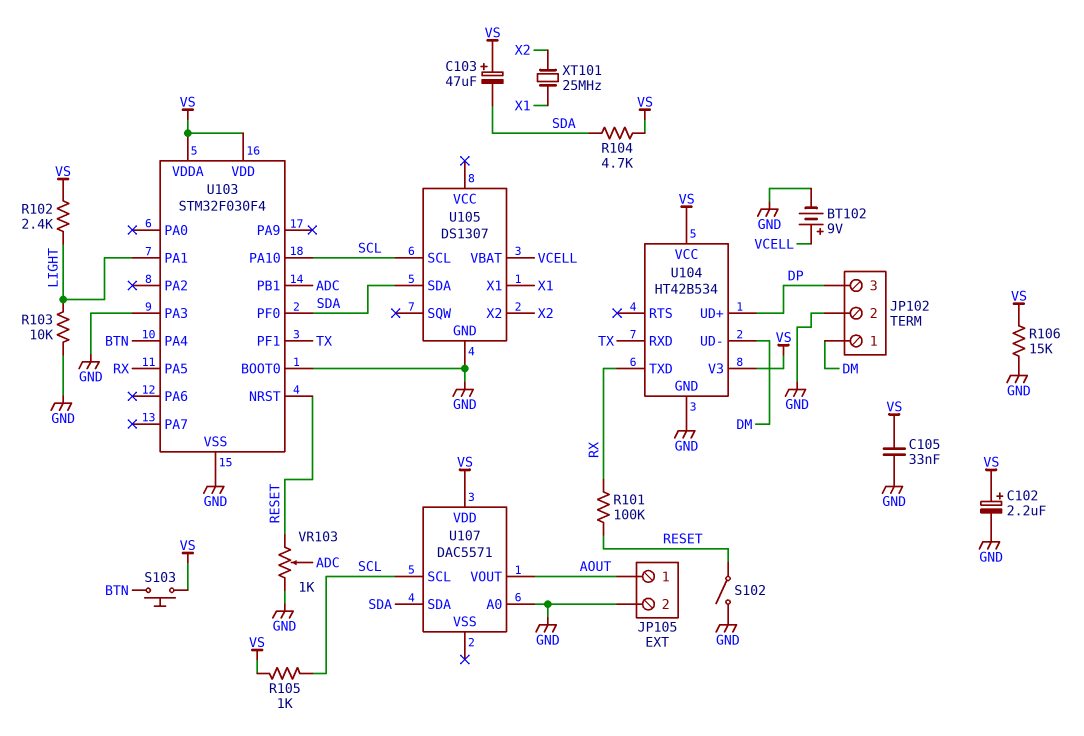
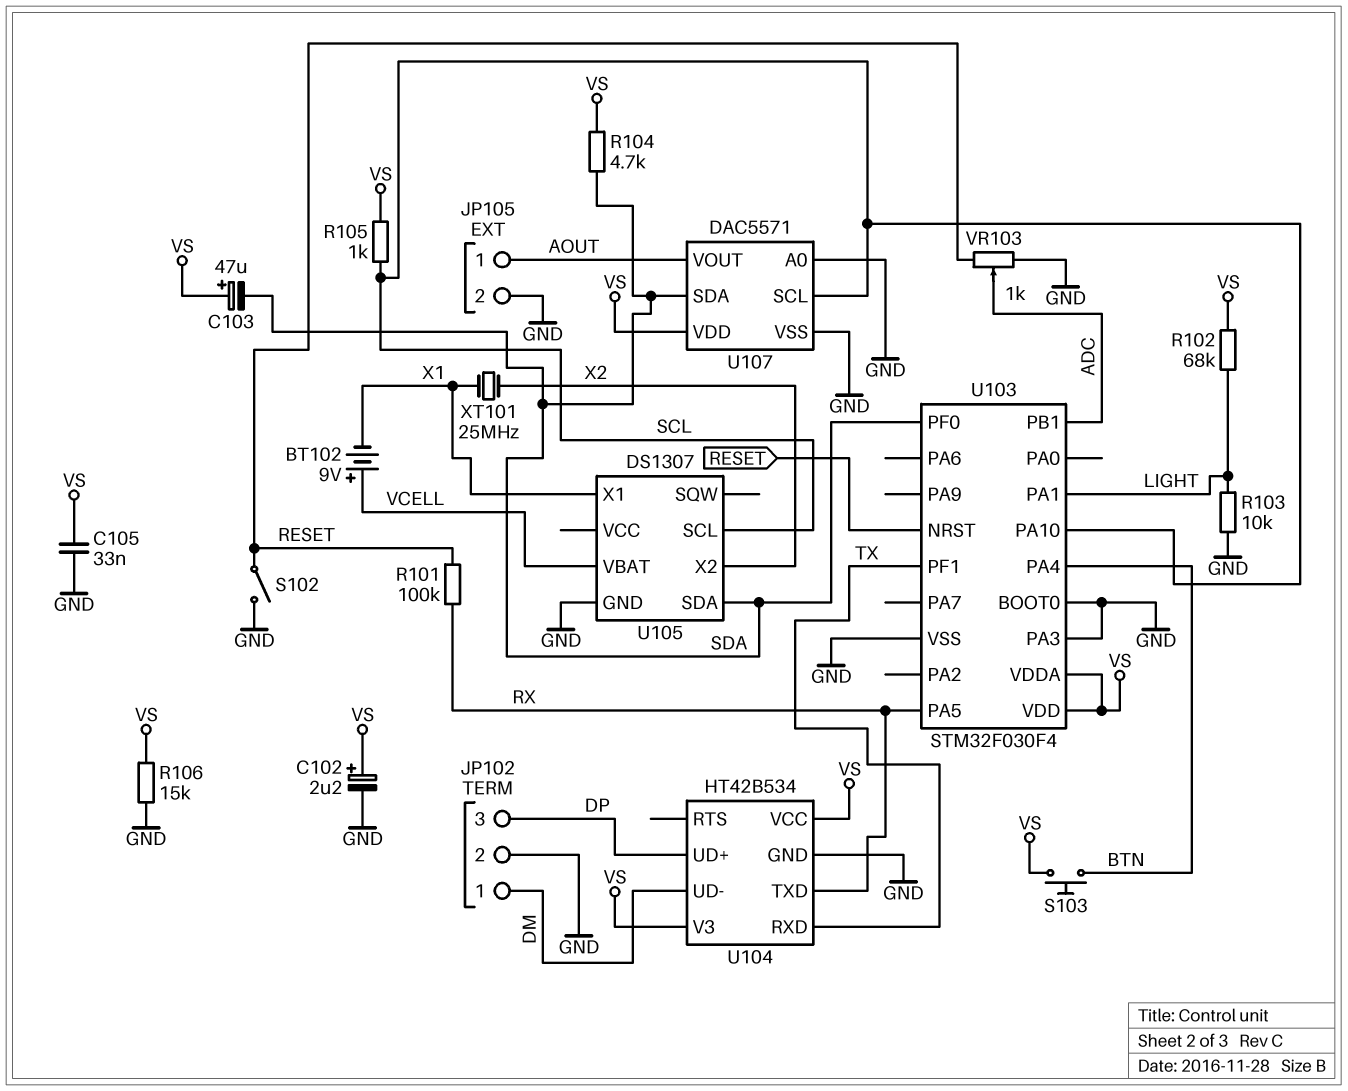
BT102: 9V (plus VCELL, minus GND) -> 9V (plus VCELL, minus X1)
R102: 2.4k (LIGHT, VS) -> 68k (LIGHT, VS)
U107 pin VSS: none -> GND

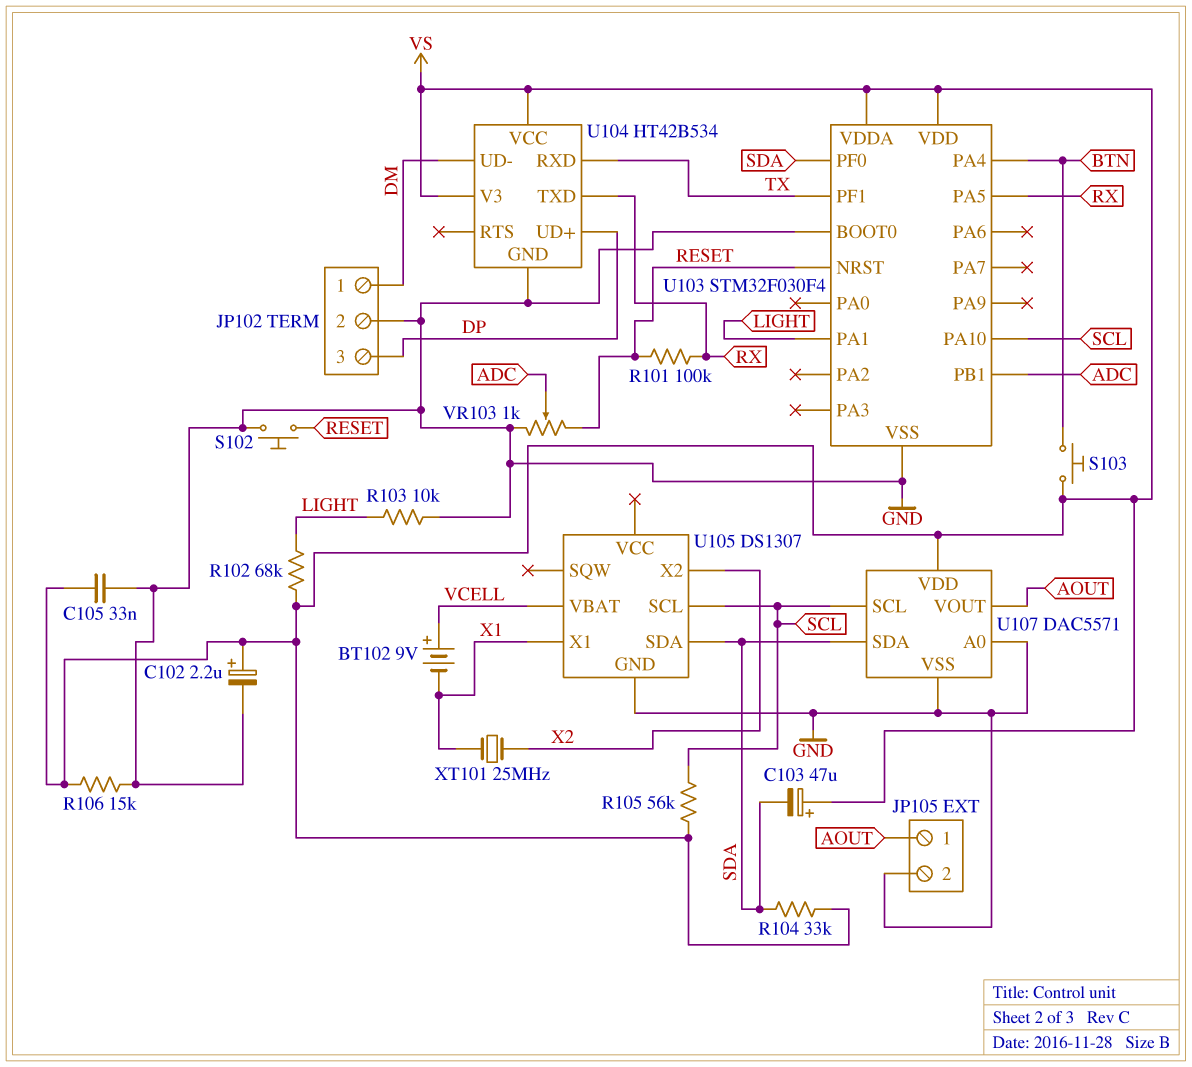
R104: 4.7k (SDA, VS) -> 33k (SDA, VS)
R105: 1k (SCL, VS) -> 56k (SCL, VS)
S102: switch (GND, RESET) -> button (GND, RESET)
U103 pin PA3: GND -> none

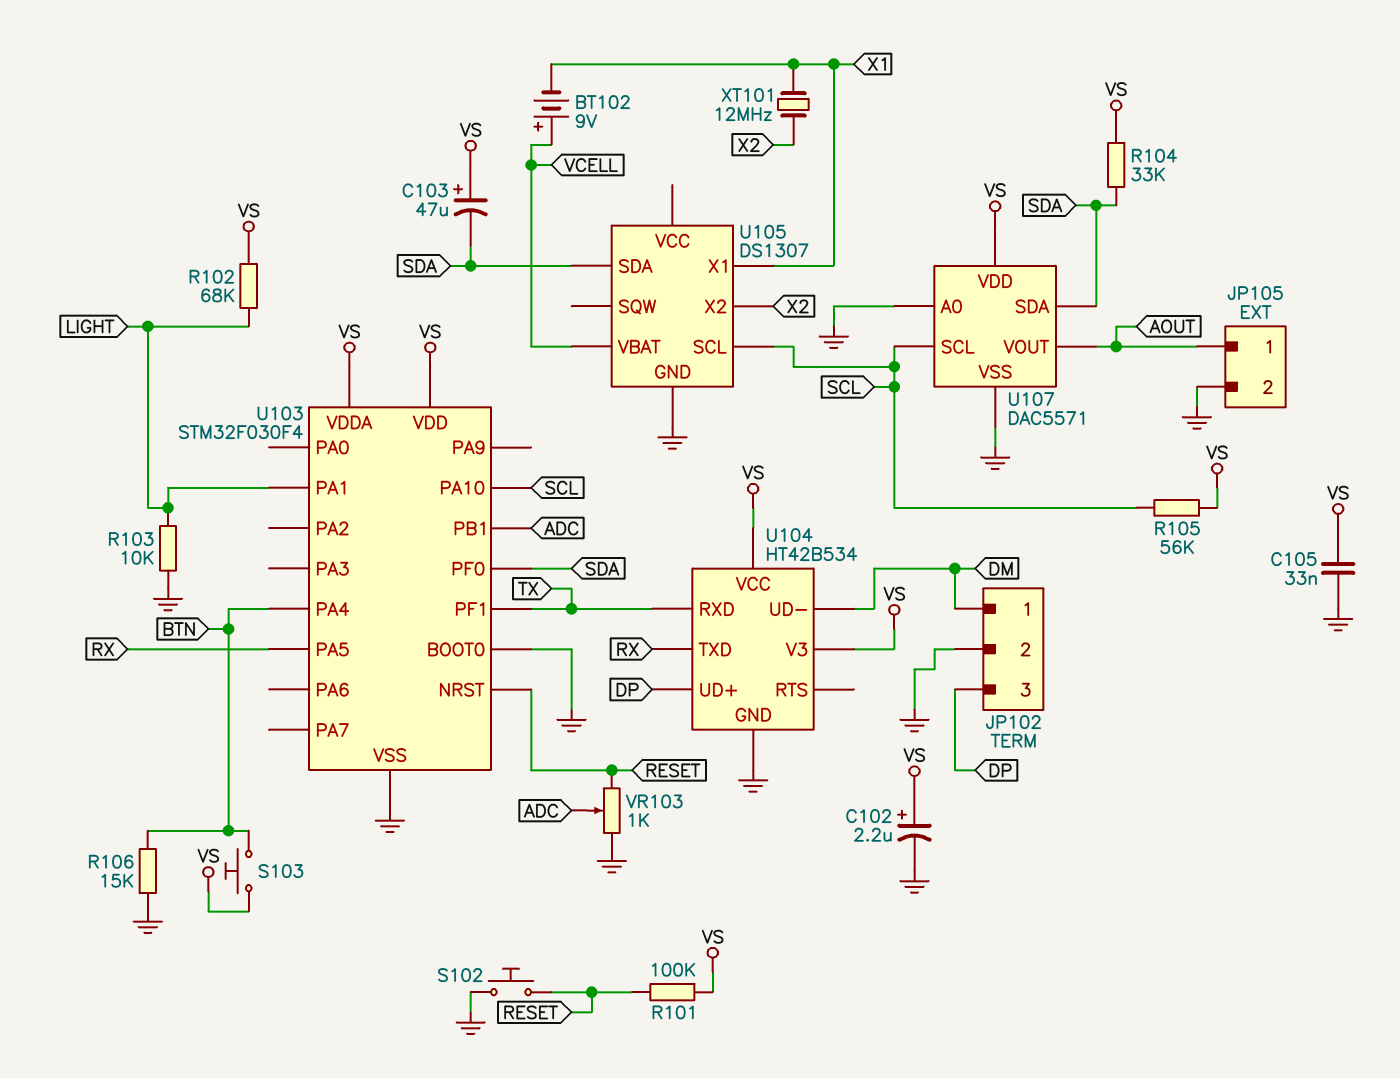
R101: 100k (RESET, RX) -> 100k (RESET, VS)
R106: 15k (GND, VS) -> 15k (BTN, GND)
XT101: 25MHz (X1, X2) -> 12MHz (X1, X2)

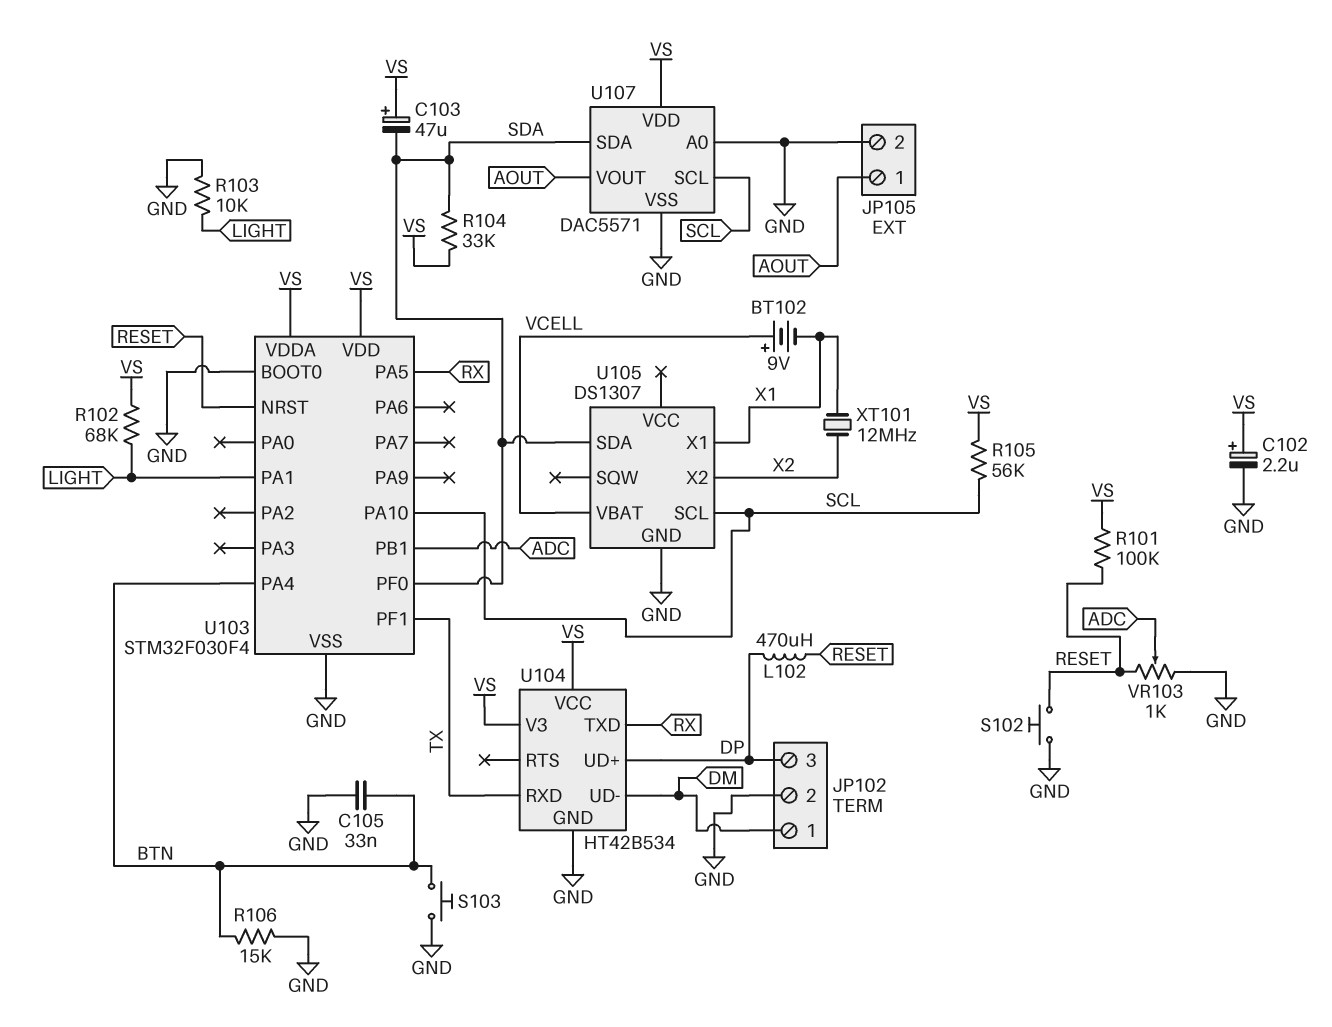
C105: 33nF (GND, VS) -> 33nF (BTN, GND)
L102: none -> 470uH (DP, RESET)
S103: button (BTN, VS) -> button (BTN, GND)

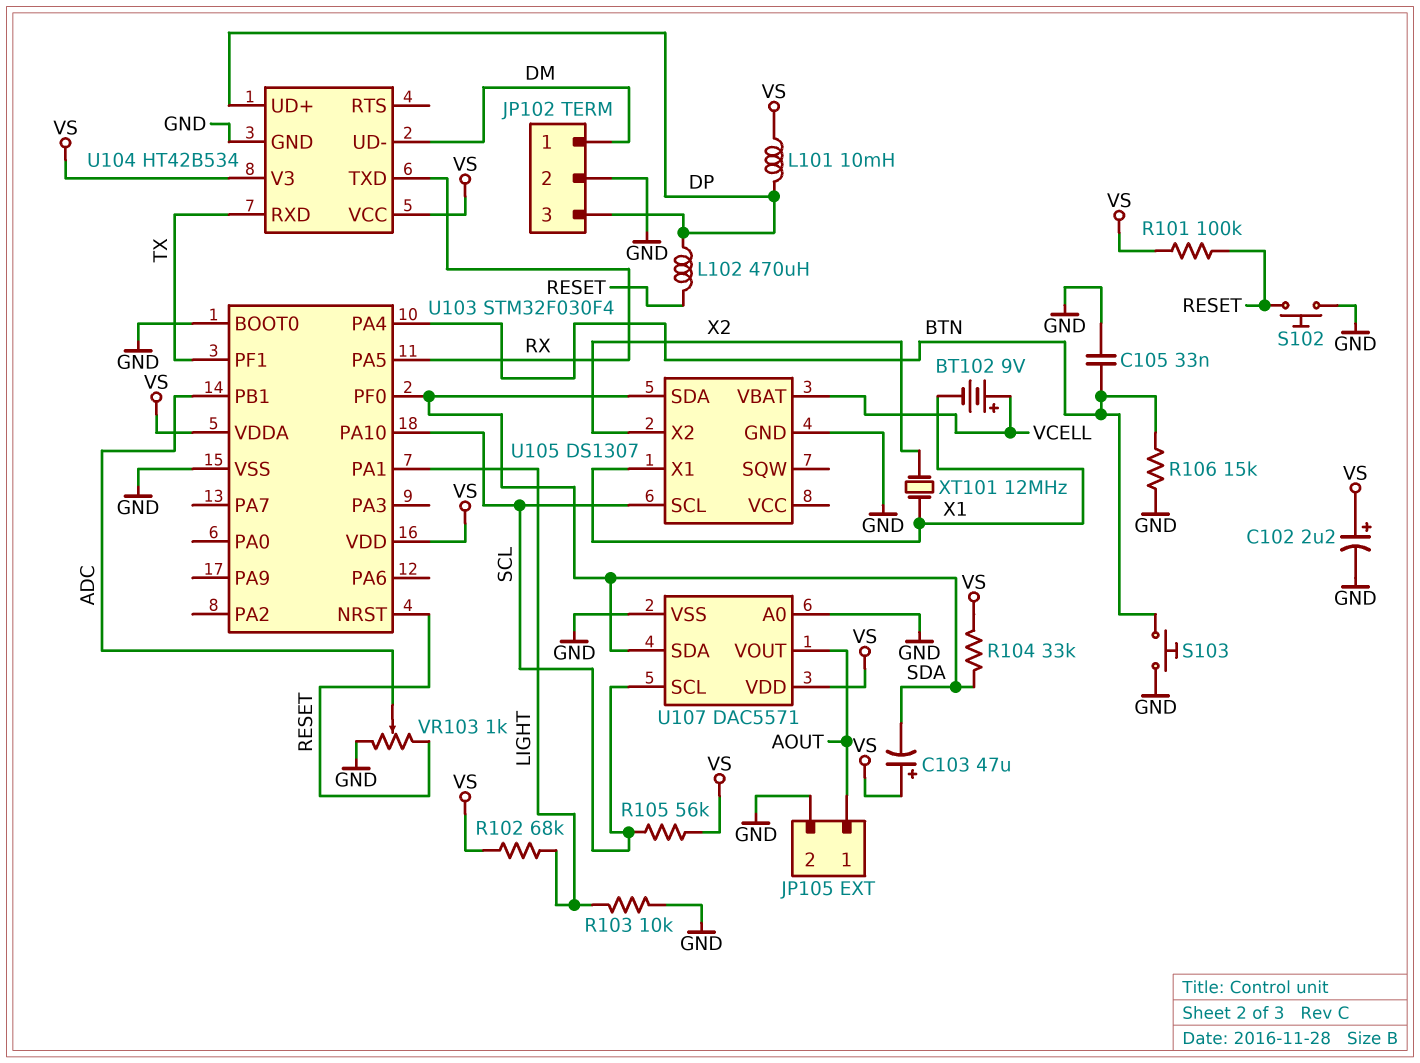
L101: none -> 10mH (DP, VS)

